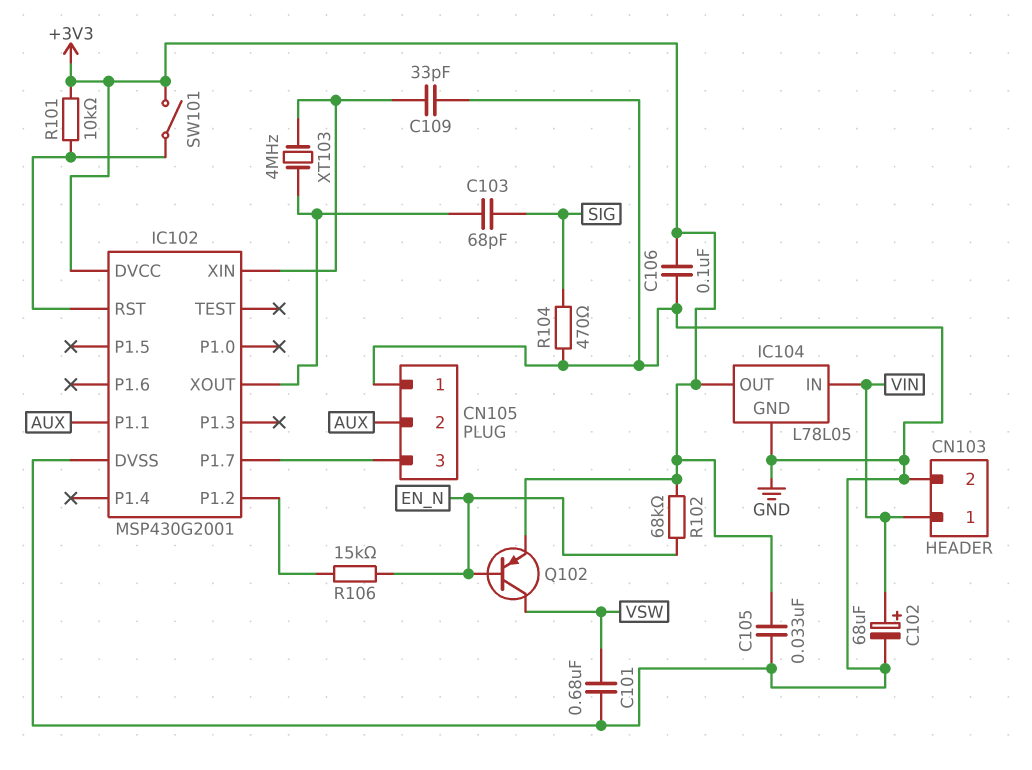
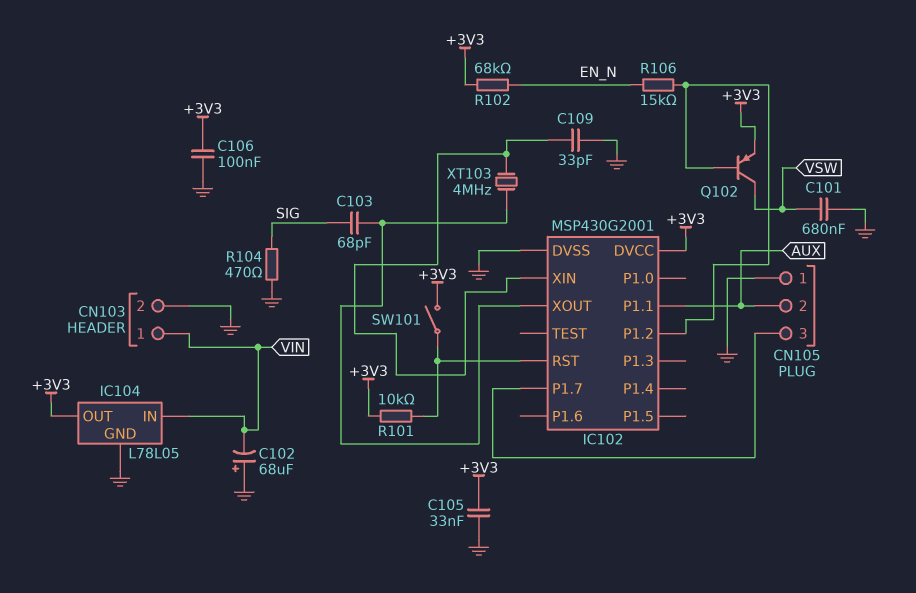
C102: 68uF (plus VIN, minus GND) -> 68uF (plus GND, minus VIN)
Q102: PNP (B EN_N, C VSW, E +3V3) -> PNP (B IC102/P1.2, C VSW, E +3V3)

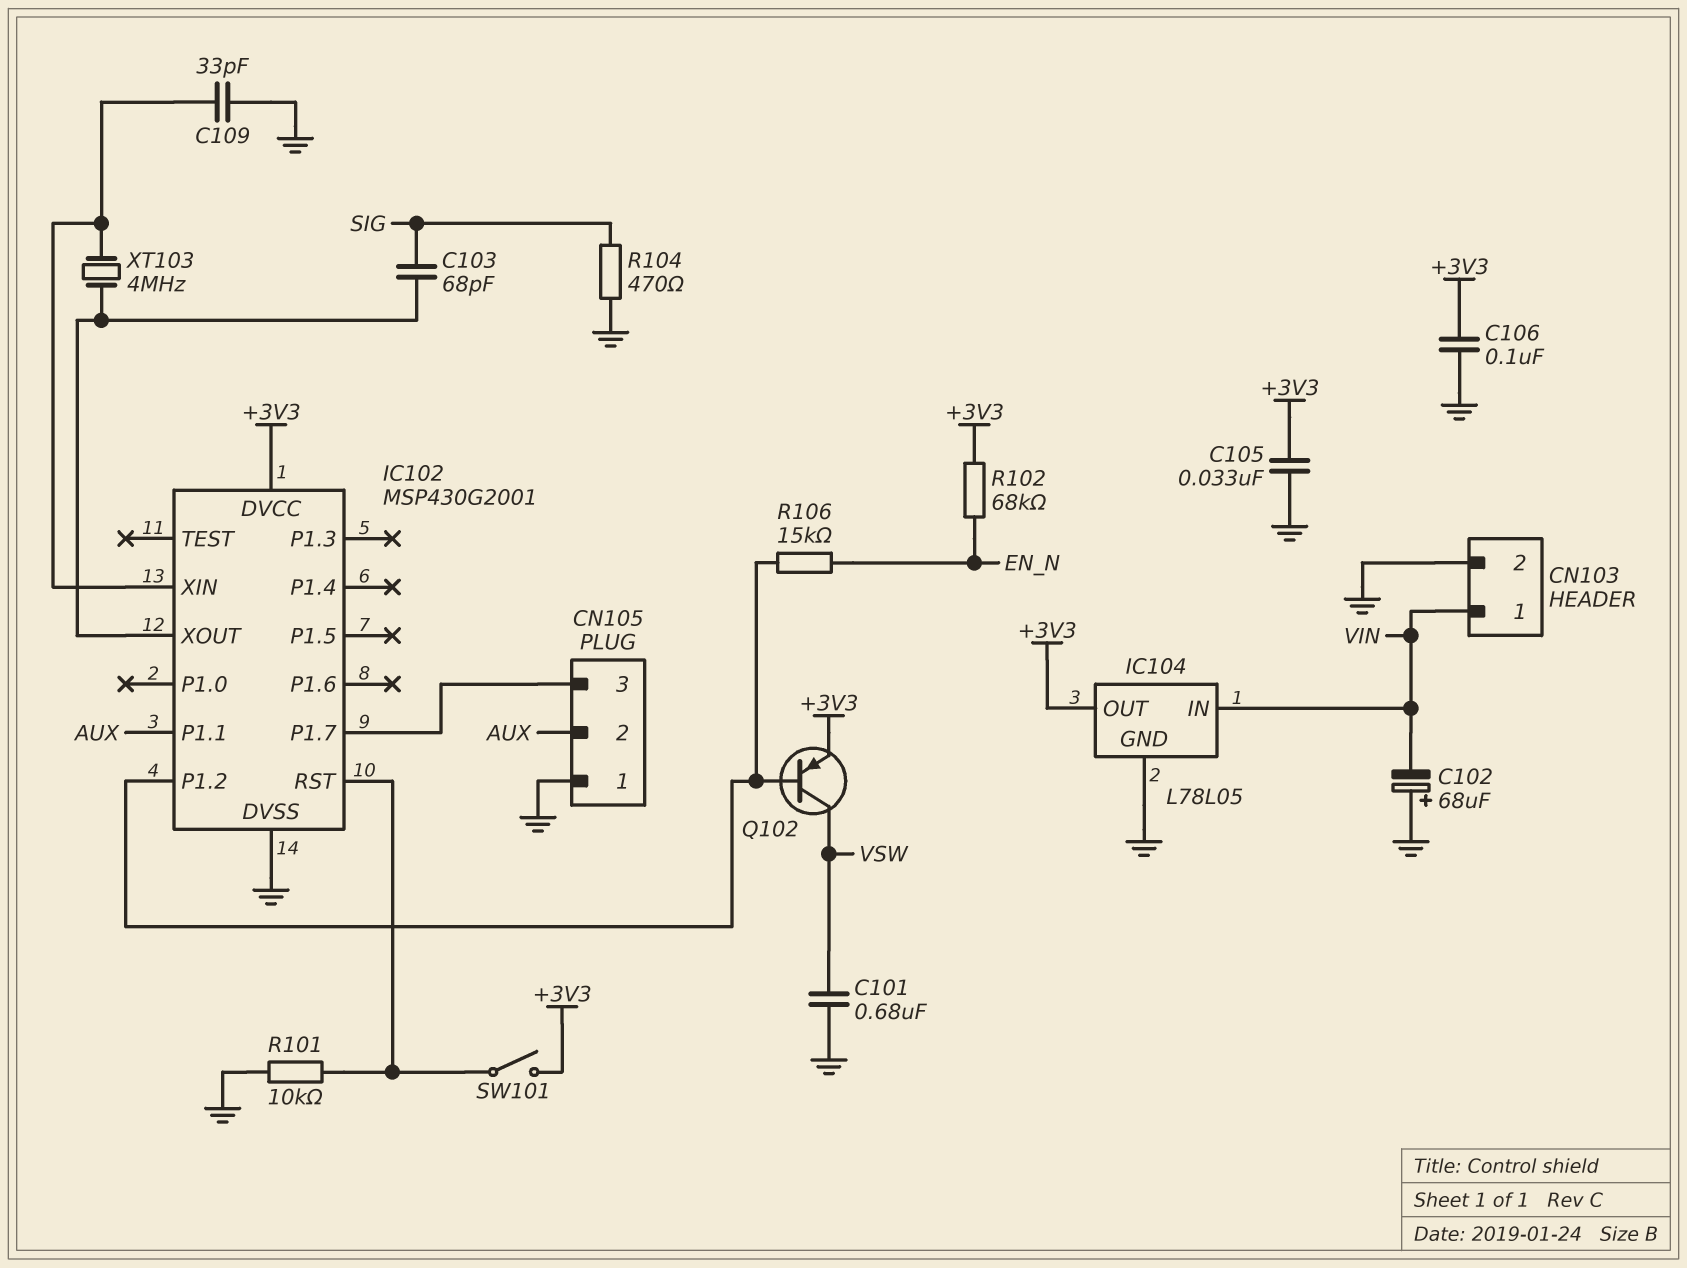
R101: 10k (+3V3, IC102/RST) -> 10k (GND, IC102/RST)

